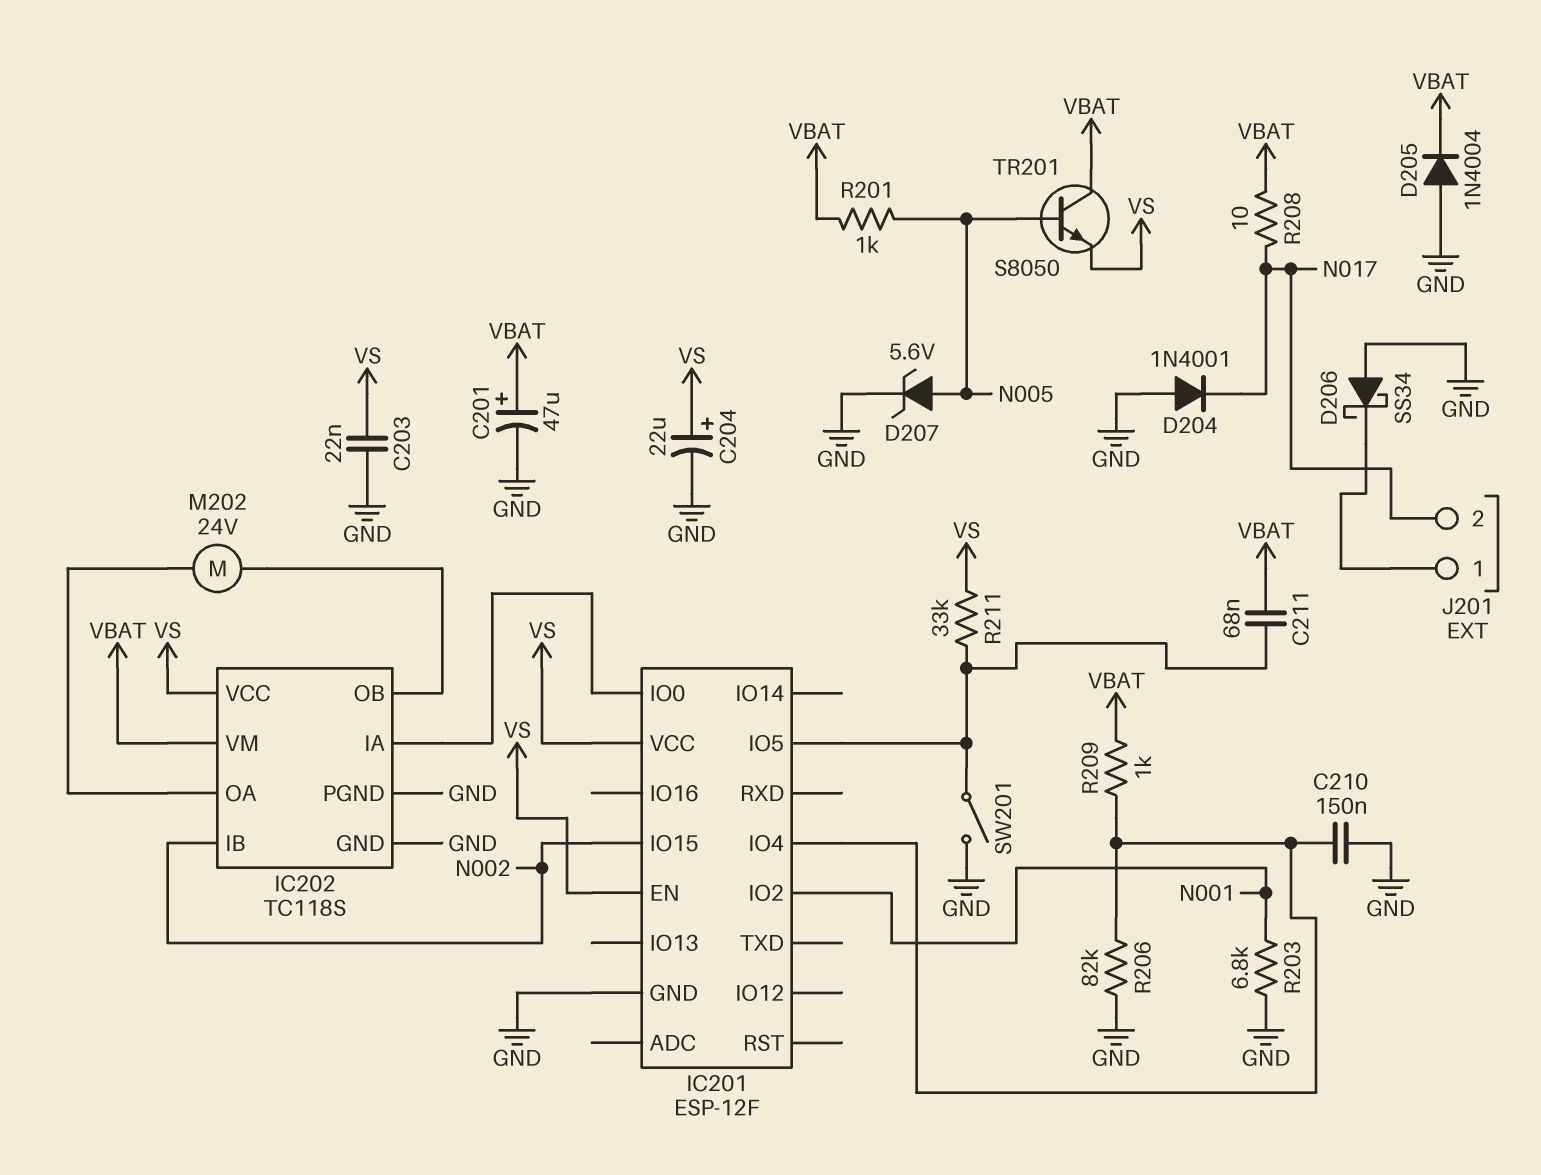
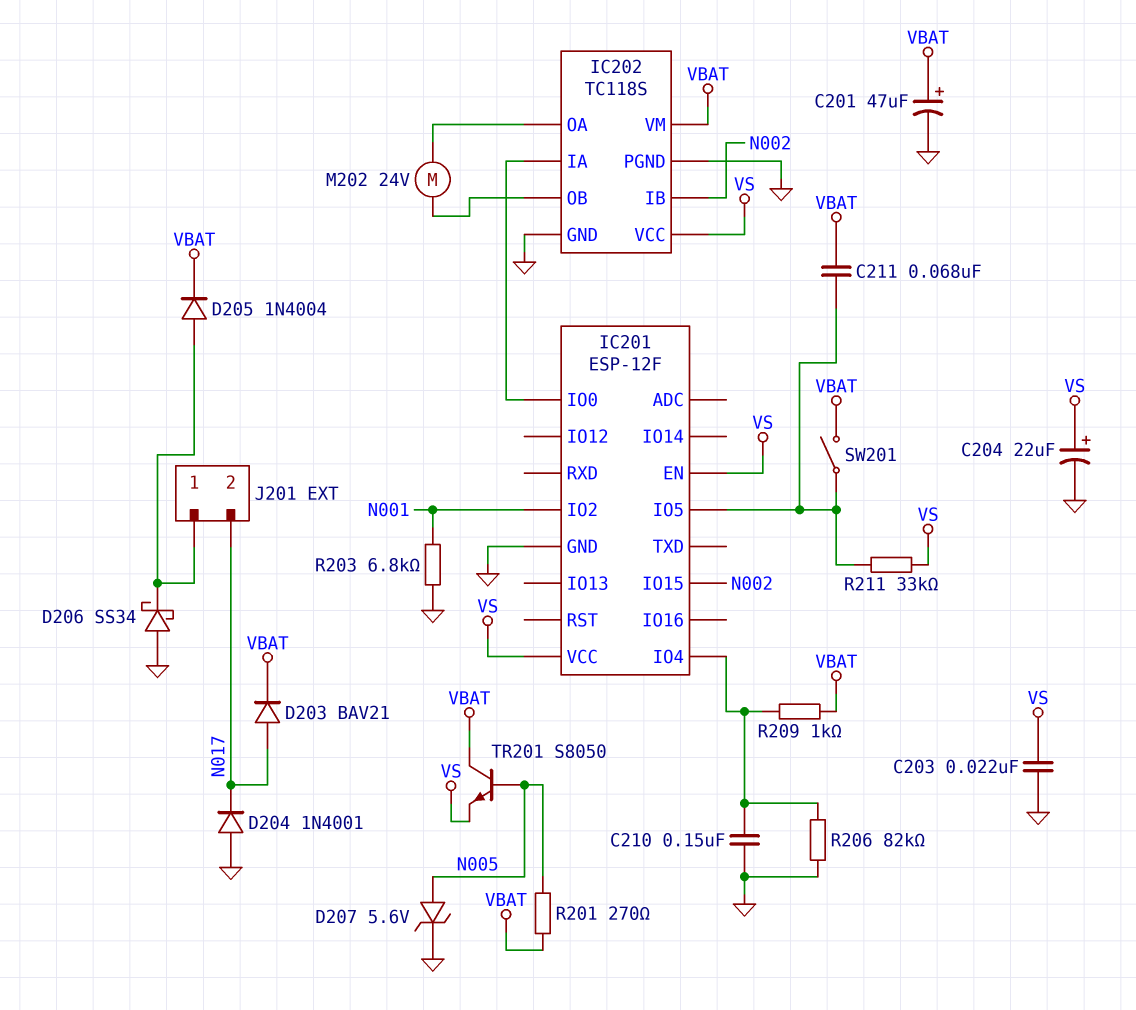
D203: none -> diode BAV21 (A N017, K VBAT)
D205: diode 1N4004 (A GND, K VBAT) -> diode 1N4004 (A J201/1, K VBAT)
R201: 1k (N005, VBAT) -> 270 (N005, VBAT)
R208: 10 (N017, VBAT) -> none
SW201: switch (GND, IC201/IO5) -> switch (IC201/IO5, VBAT)

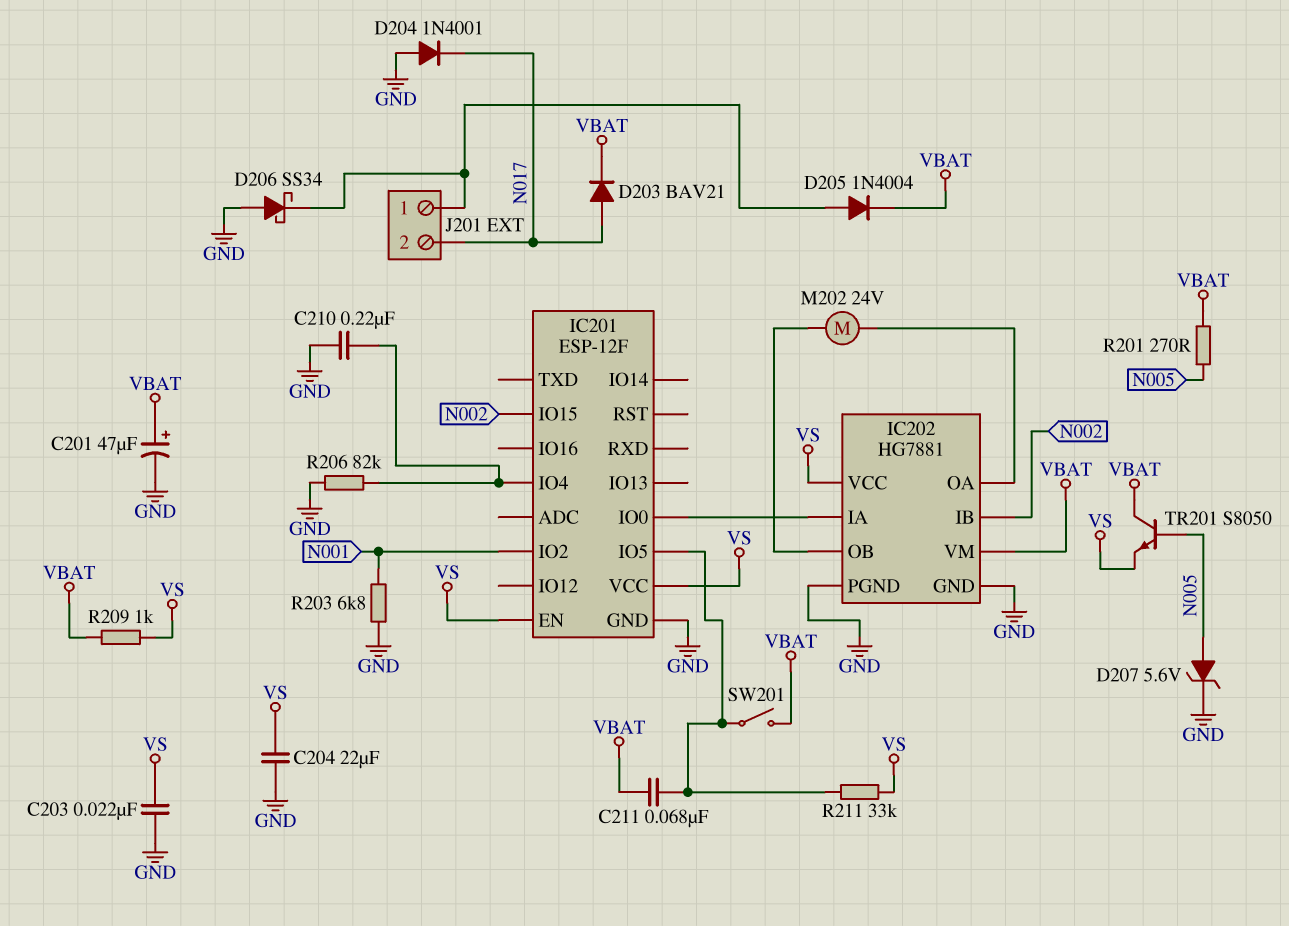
C204: 22uF (plus VS, minus GND) -> 22uF (GND, VS)
C210: 150nF (GND, IC201/IO4) -> 220nF (GND, IC201/IO4)
IC202: TC118S -> HG7881
R209: 1k (IC201/IO4, VBAT) -> 1k (VBAT, VS)

